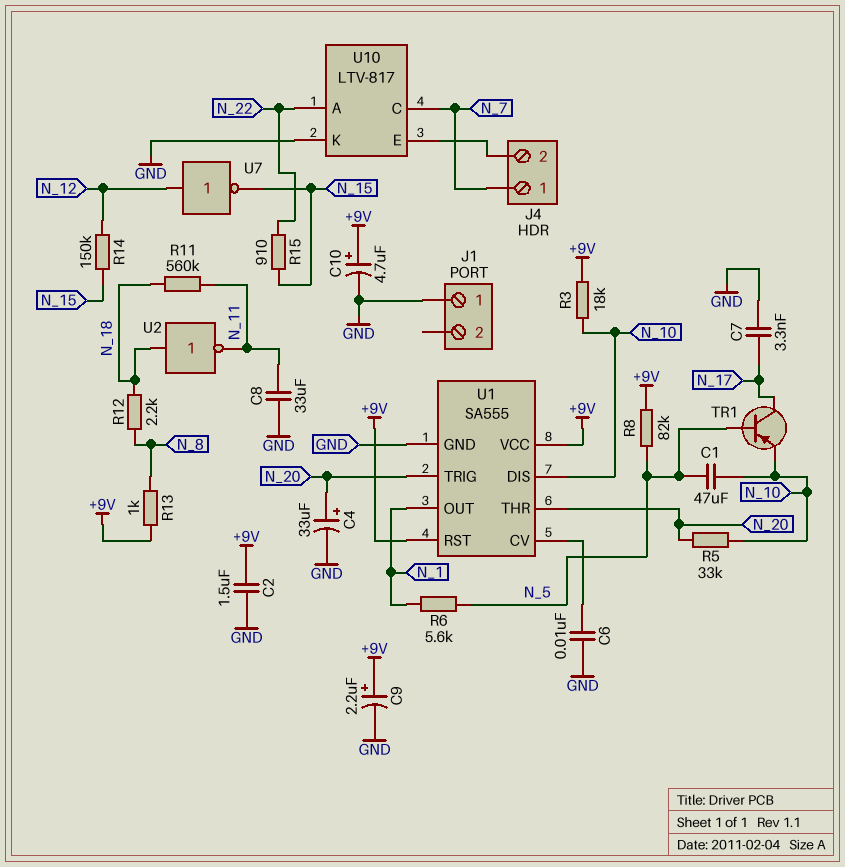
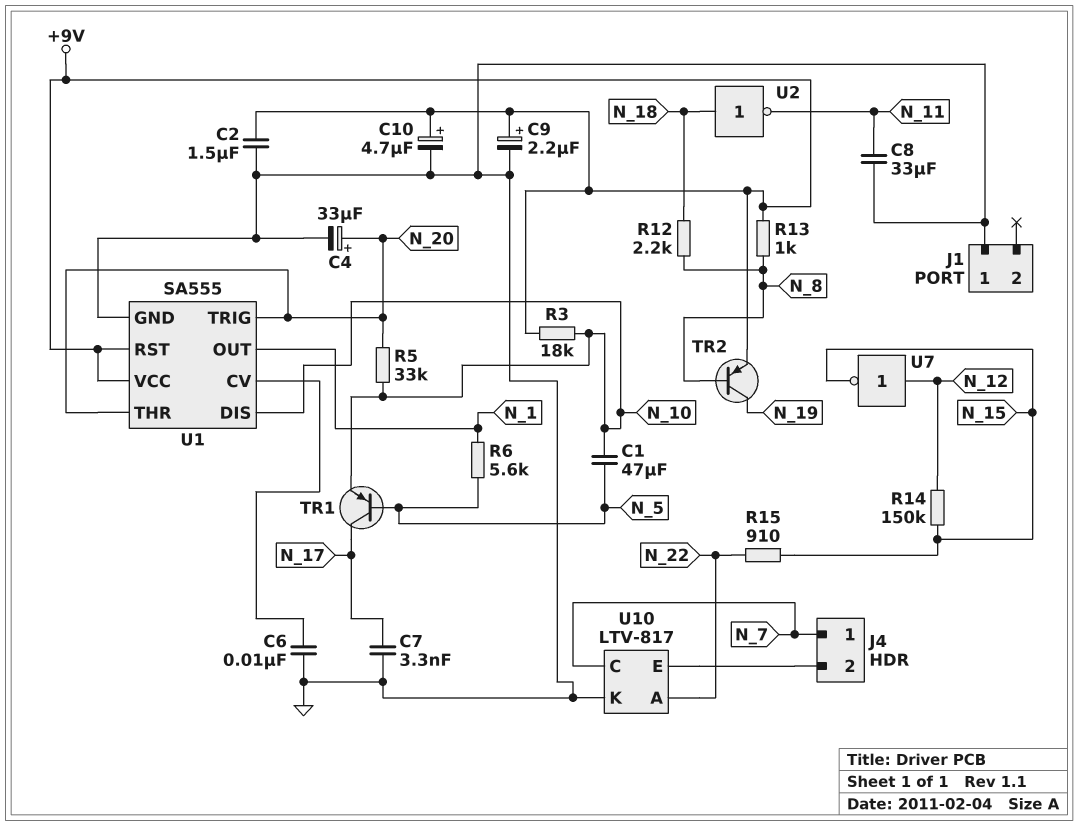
R8: 82k (+9V, N_5) -> none
R11: 560k (N_11, N_18) -> none
TR2: none -> PNP (B N_8, C N_19, E +9V)

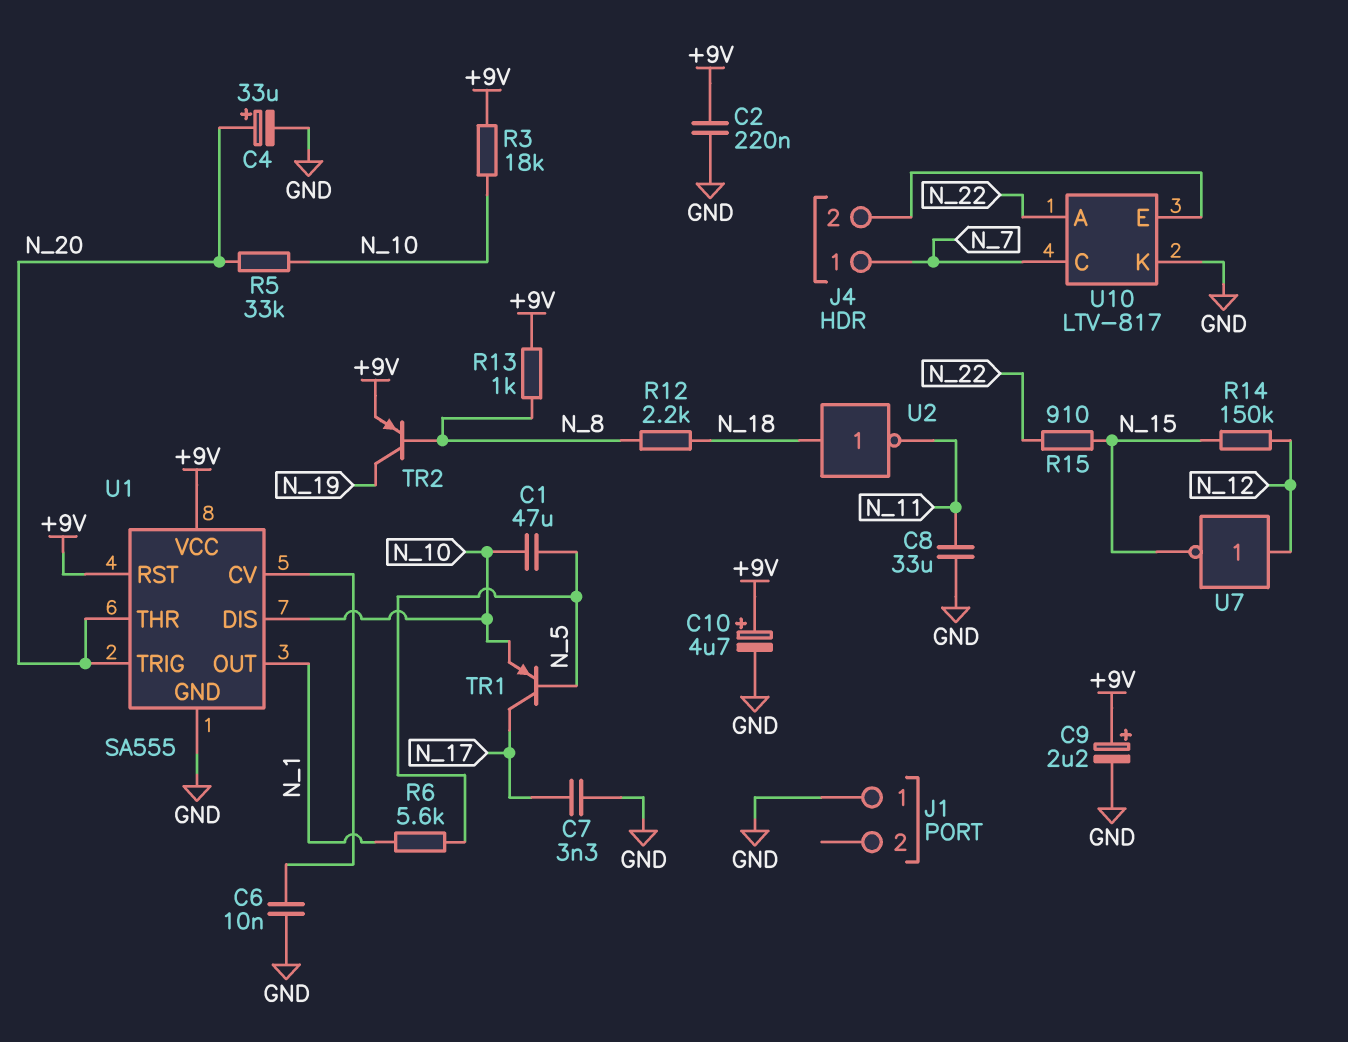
C2: 1.5uF (+9V, GND) -> 220nF (+9V, GND)

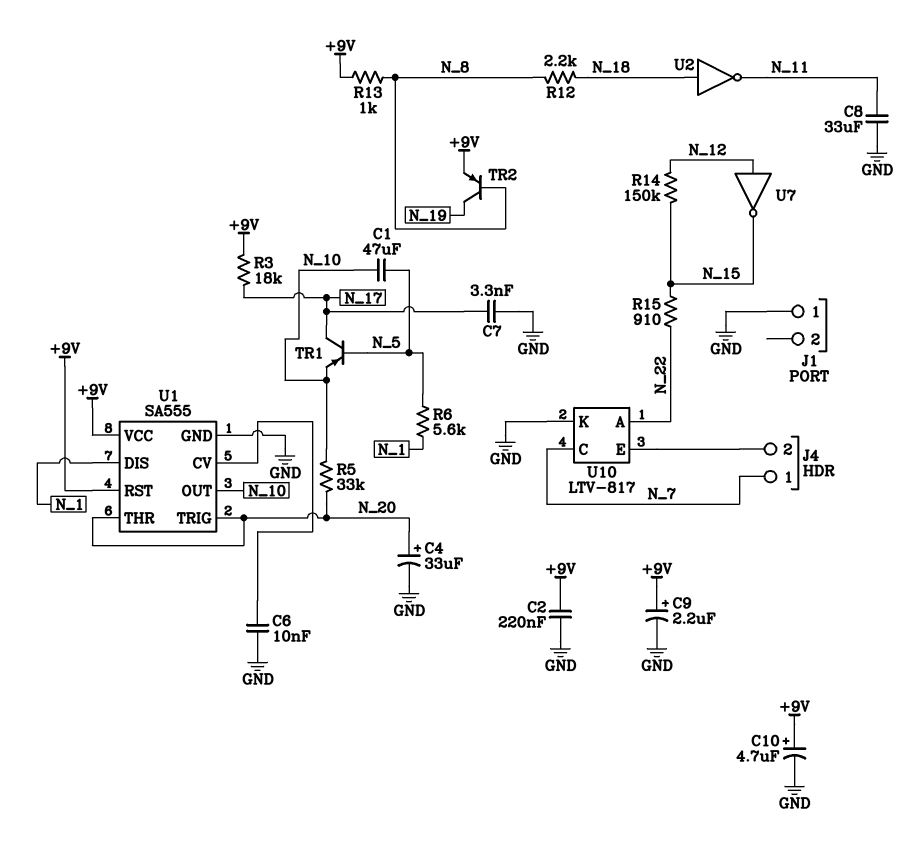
R3: 18k (+9V, N_10) -> 18k (+9V, N_17)
U1 pin DIS: N_10 -> N_1
U1 pin OUT: N_1 -> N_10

